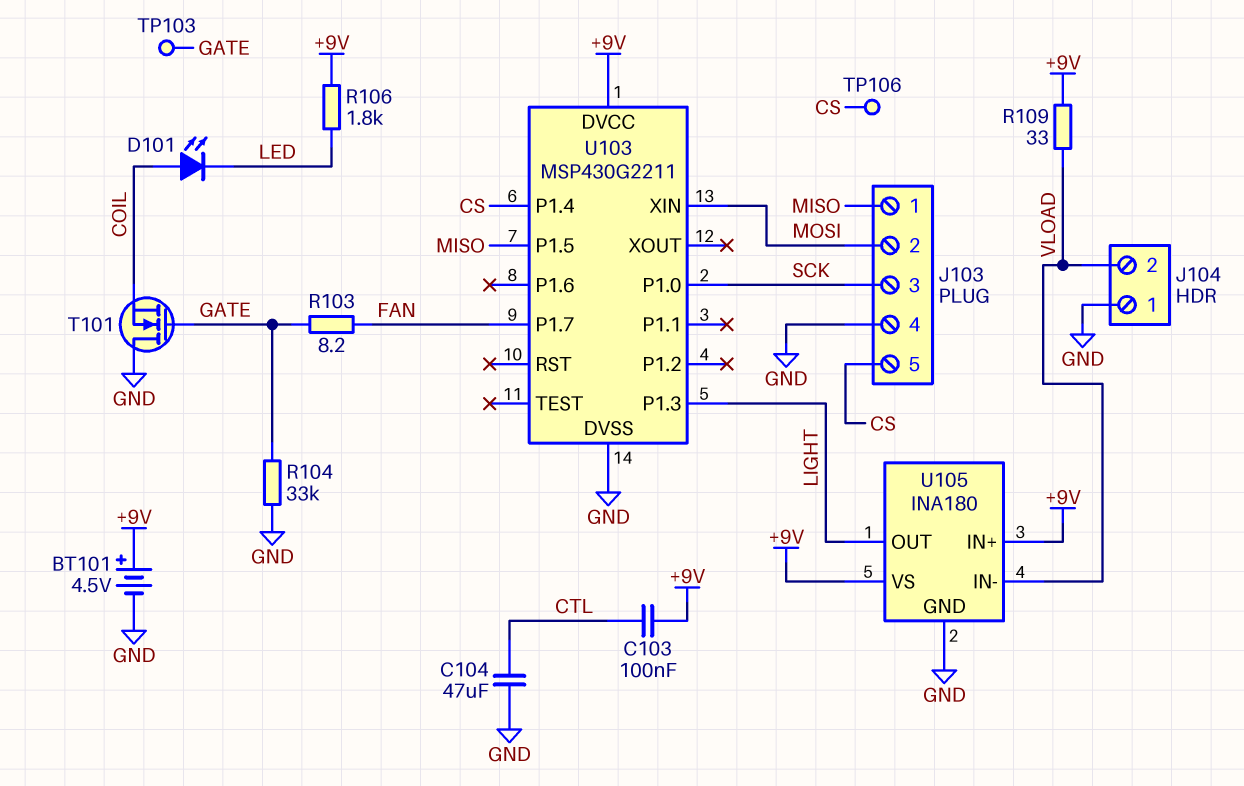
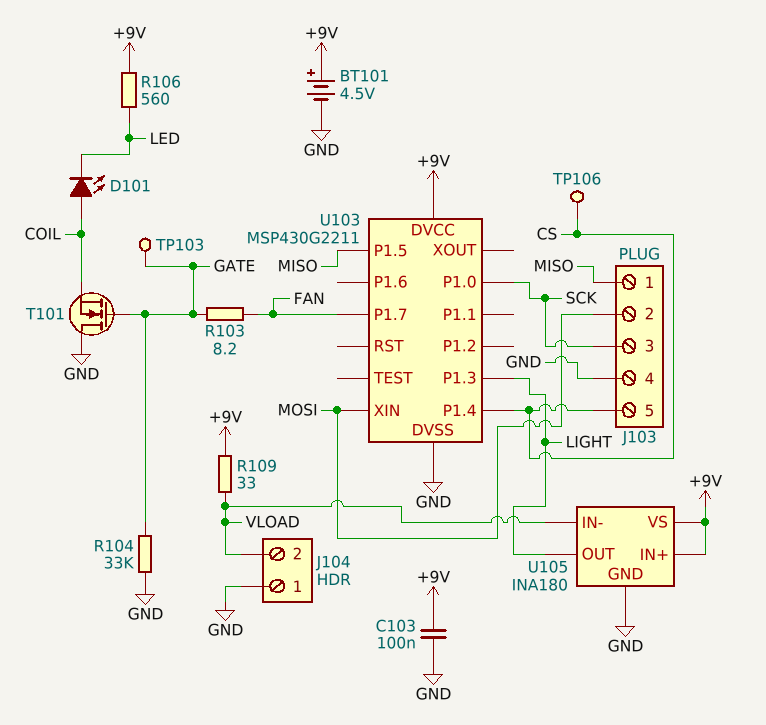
C103: 100nF (+9V, CTL) -> 100nF (+9V, GND)
C104: 47uF (CTL, GND) -> none
R106: 1.8k (+9V, LED) -> 560 (+9V, LED)

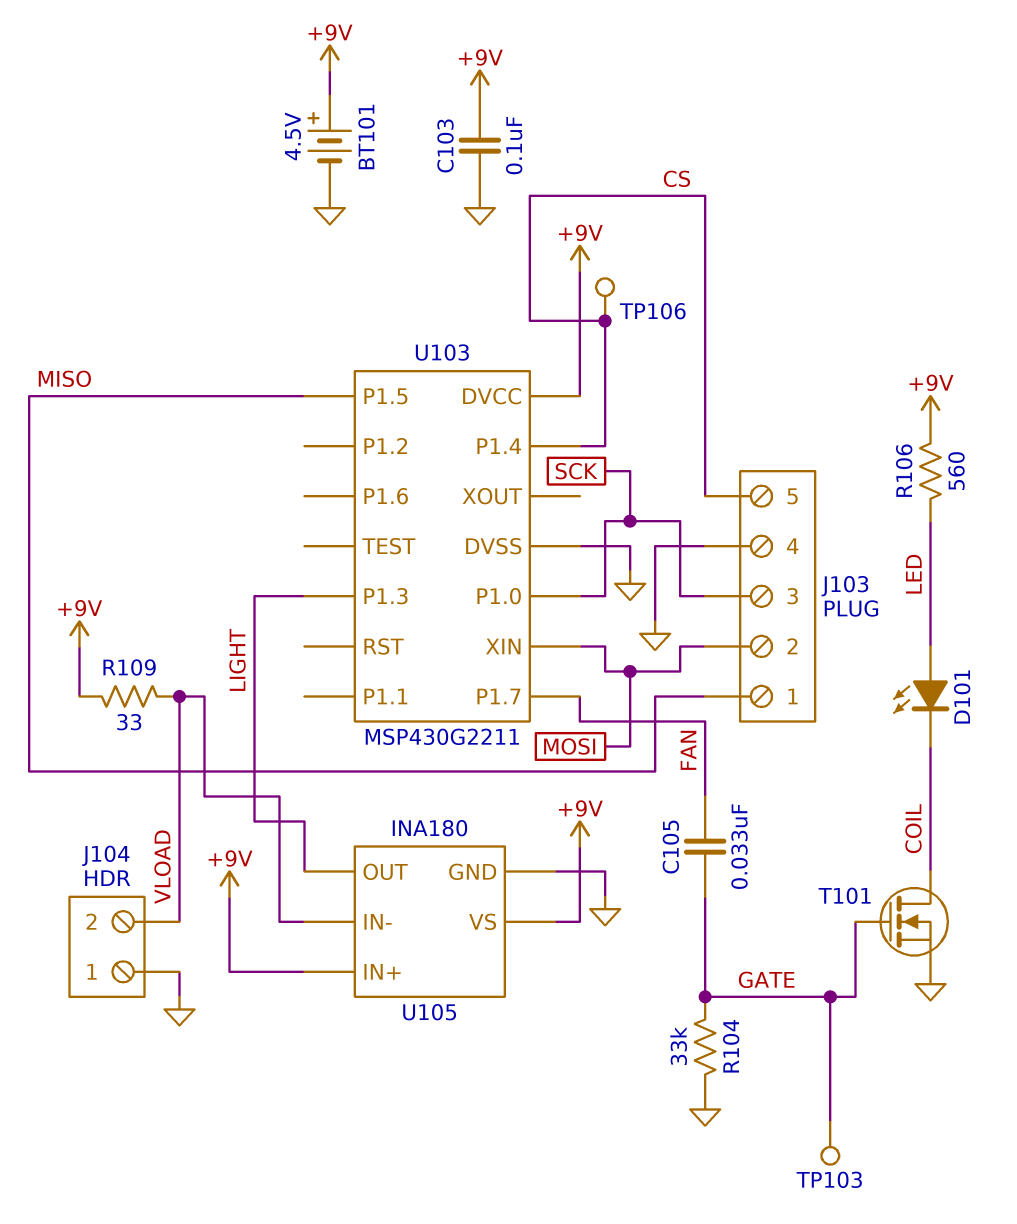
C105: none -> 33nF (FAN, GATE)
D101: LED (A COIL, K LED) -> LED (A LED, K COIL)
R103: 8.2 (FAN, GATE) -> none
T101: NMOS (G GATE, D GND, S COIL) -> NMOS (G GATE, D COIL, S GND)

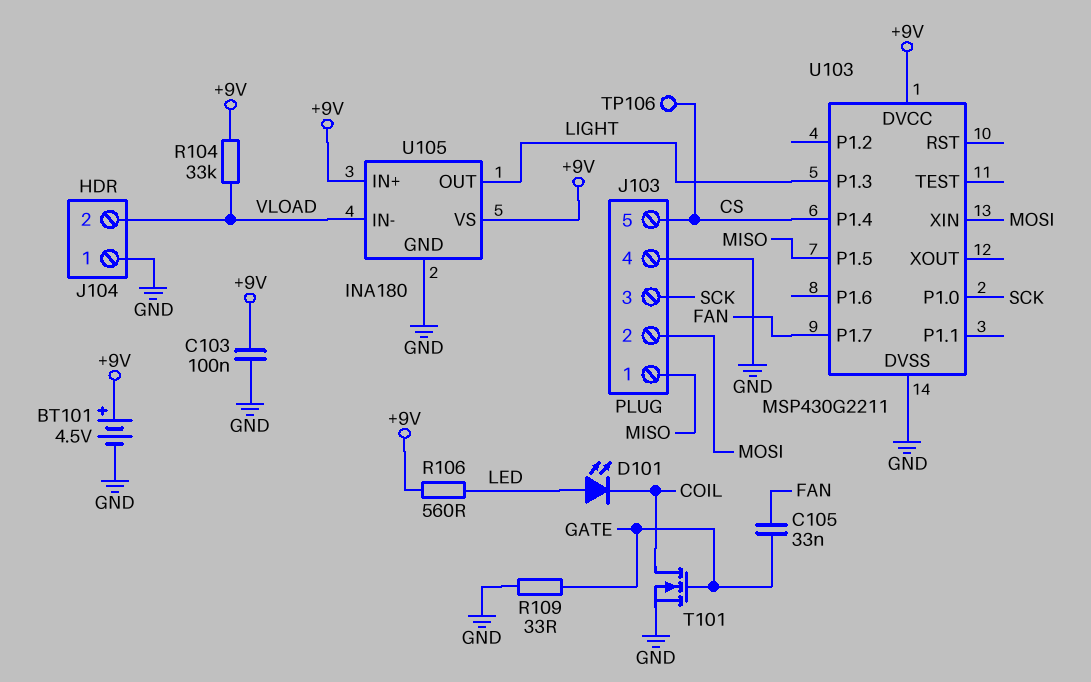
R104: 33k (GATE, GND) -> 33k (+9V, VLOAD)
R109: 33 (+9V, VLOAD) -> 33 (GATE, GND)
TP103: test point (GATE) -> none

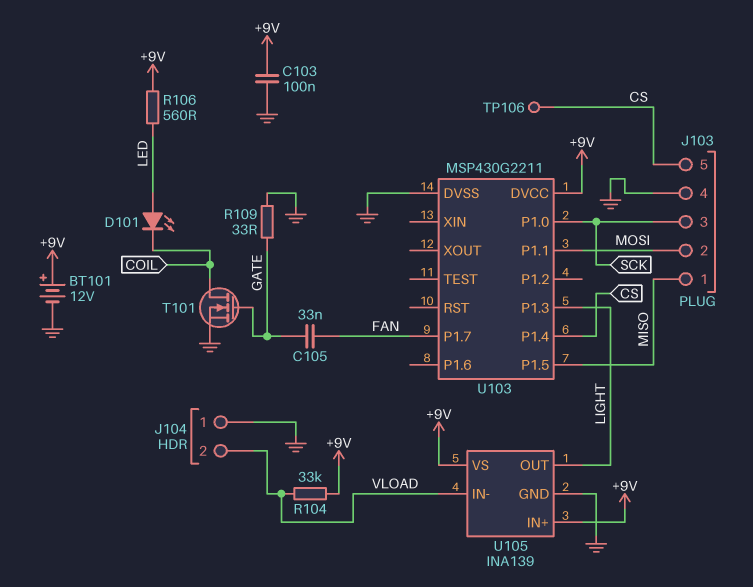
BT101: 4.5V (plus +9V, minus GND) -> 12V (plus +9V, minus GND)
U103 pin P1.1: none -> MOSI
U103 pin XIN: MOSI -> none
U105: INA180 -> INA139

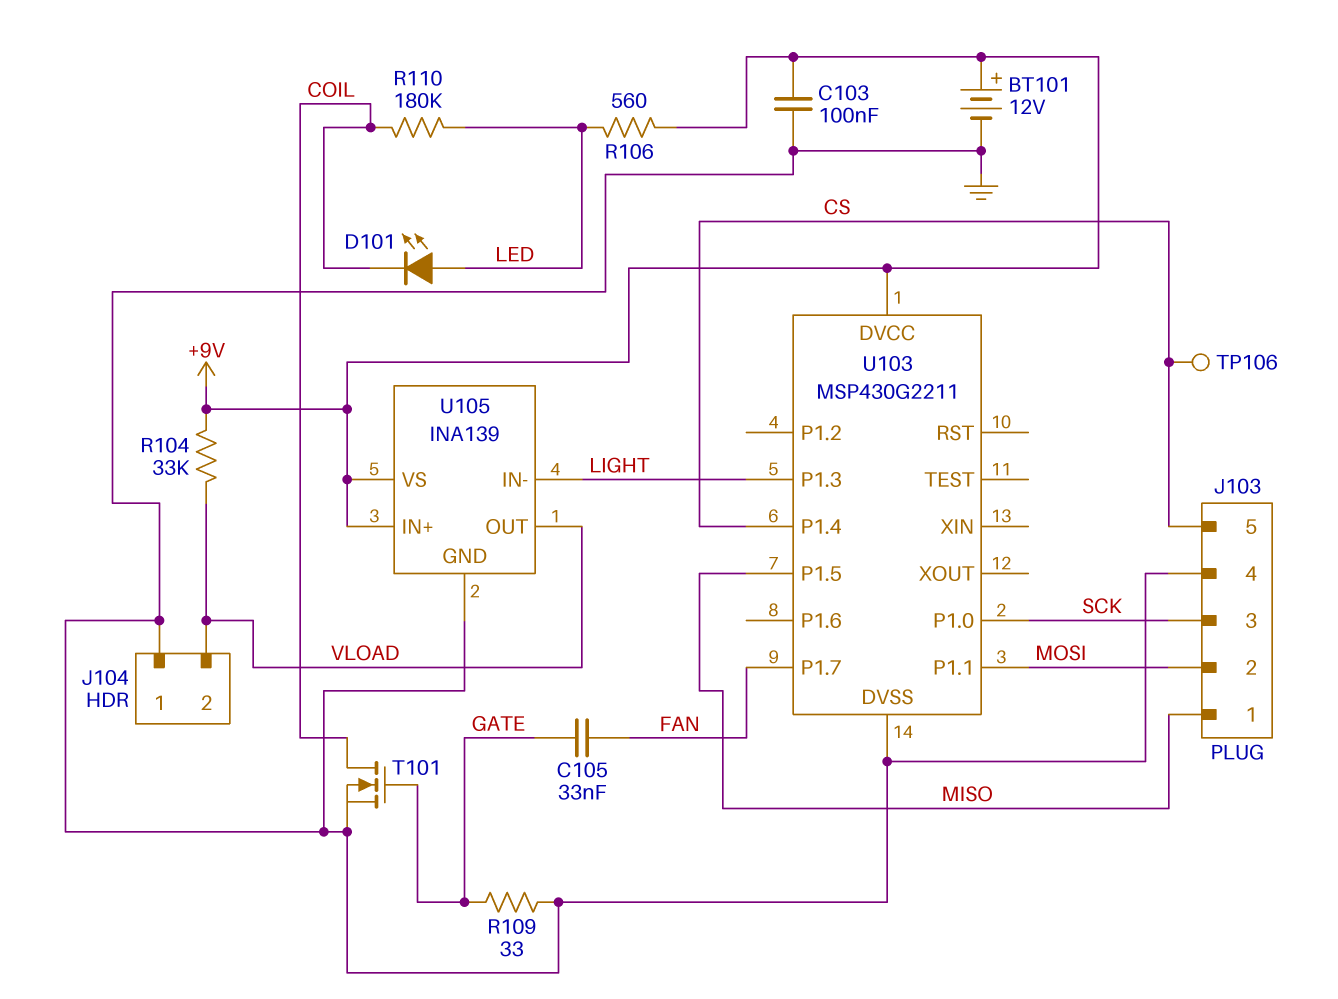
R110: none -> 180k (COIL, LED)
U105 pin IN-: VLOAD -> LIGHT
U105 pin OUT: LIGHT -> VLOAD

